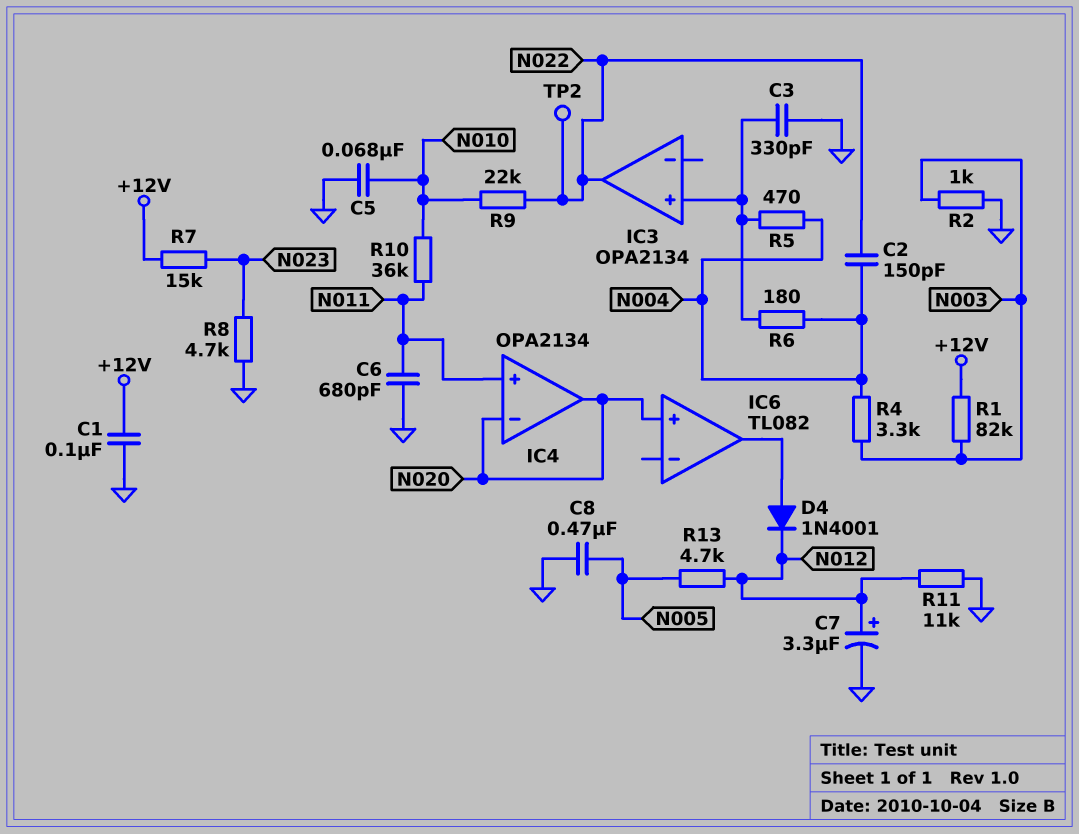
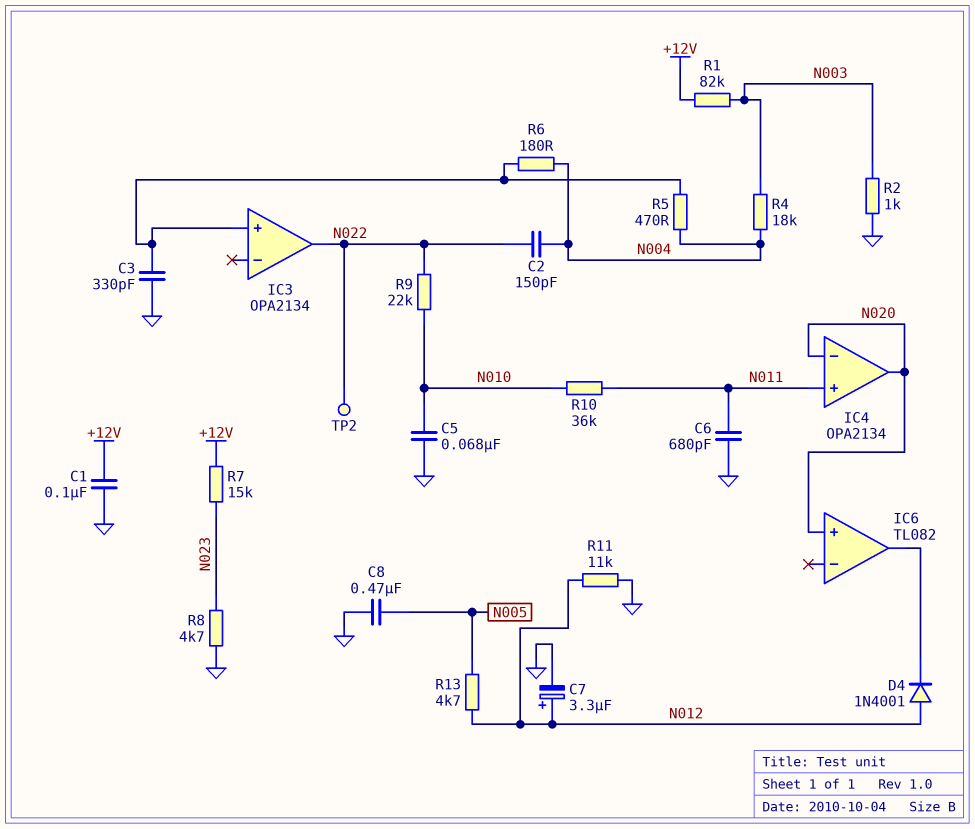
D4: diode 1N4001 (A IC6/out, K N012) -> diode 1N4001 (A N012, K IC6/out)
R4: 3.3k (N003, N004) -> 18k (N003, N004)

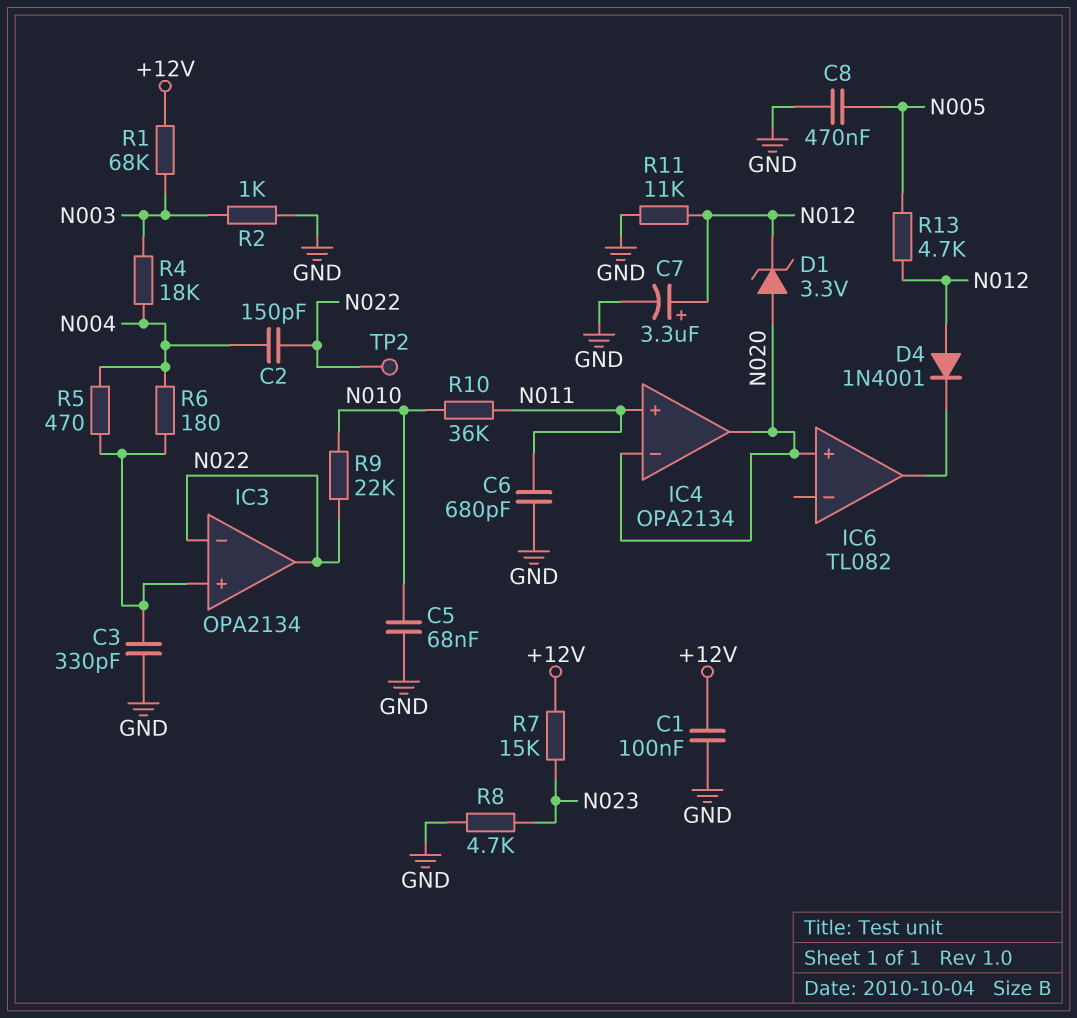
D1: none -> zener 3.3V (A N020, K N012)
IC3 pin in-: none -> N022
R1: 82k (+12V, N003) -> 68k (+12V, N003)

